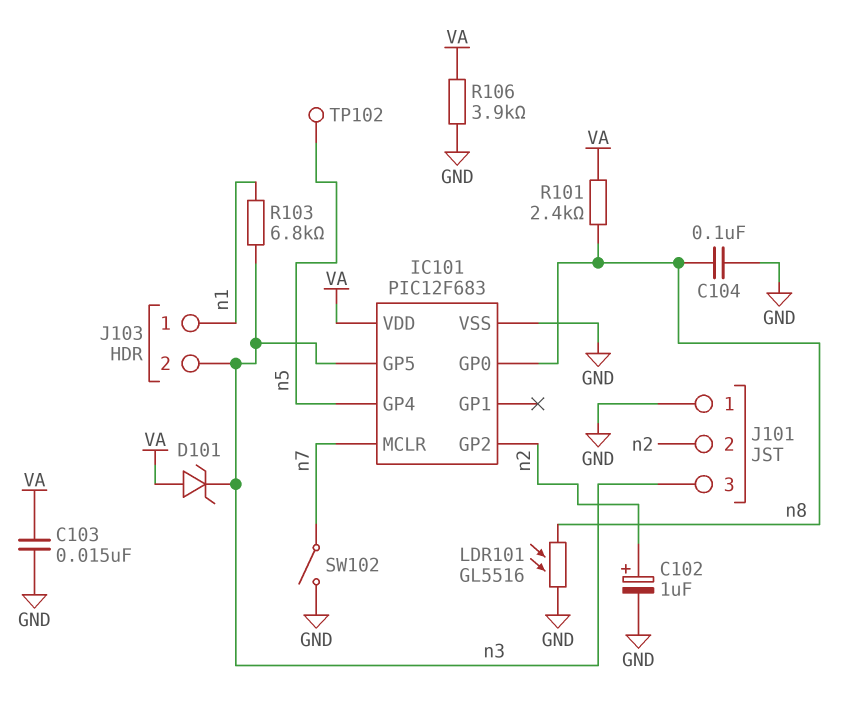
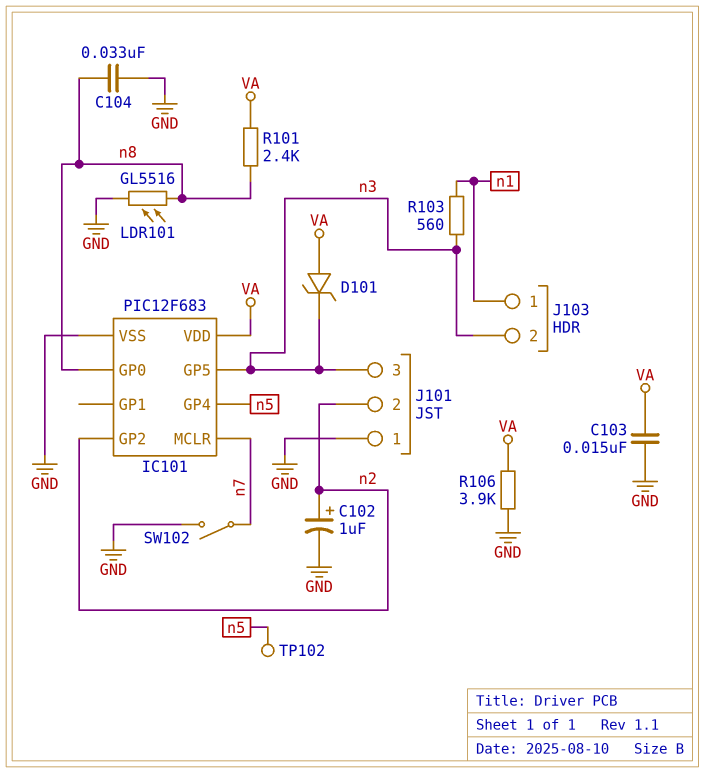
C104: 100nF (GND, n8) -> 33nF (GND, n8)
R103: 6.8k (n1, n3) -> 560 (n1, n3)

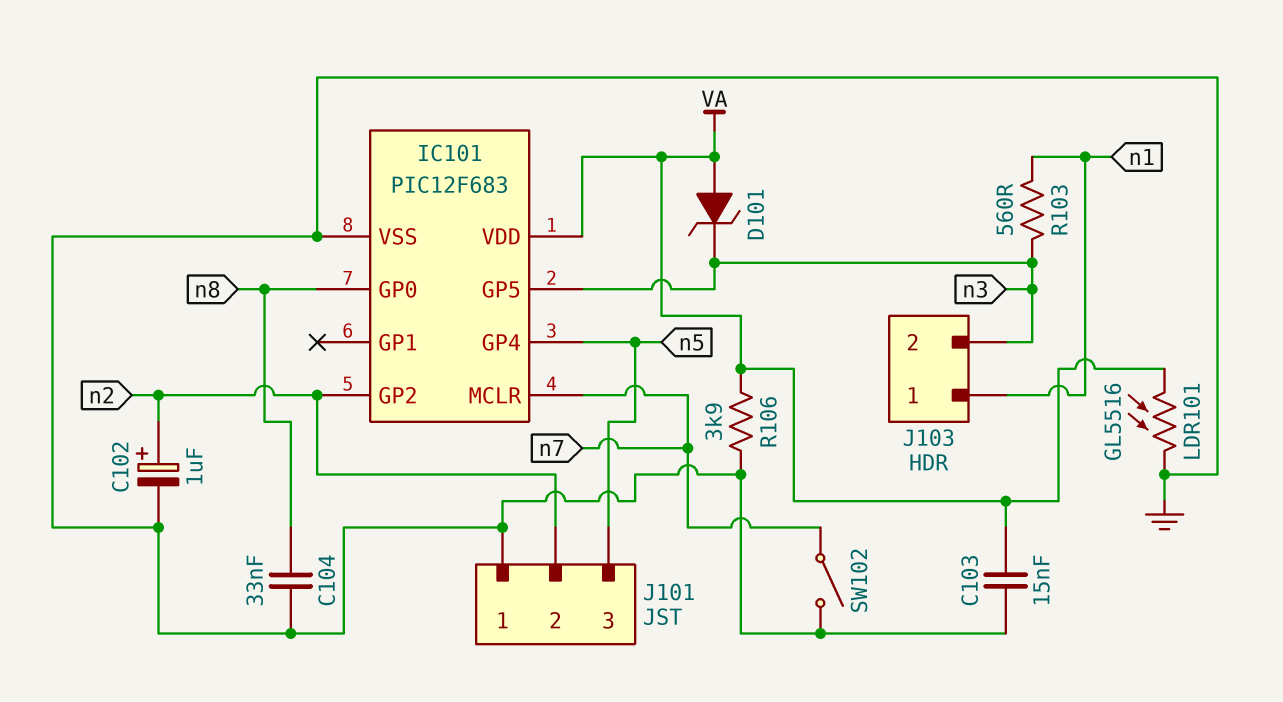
J101 pin 3: n3 -> n5
LDR101: GL5516 (GND, n8) -> GL5516 (GND, VA)
R101: 2.4k (VA, n8) -> none
TP102: test point (n5) -> none

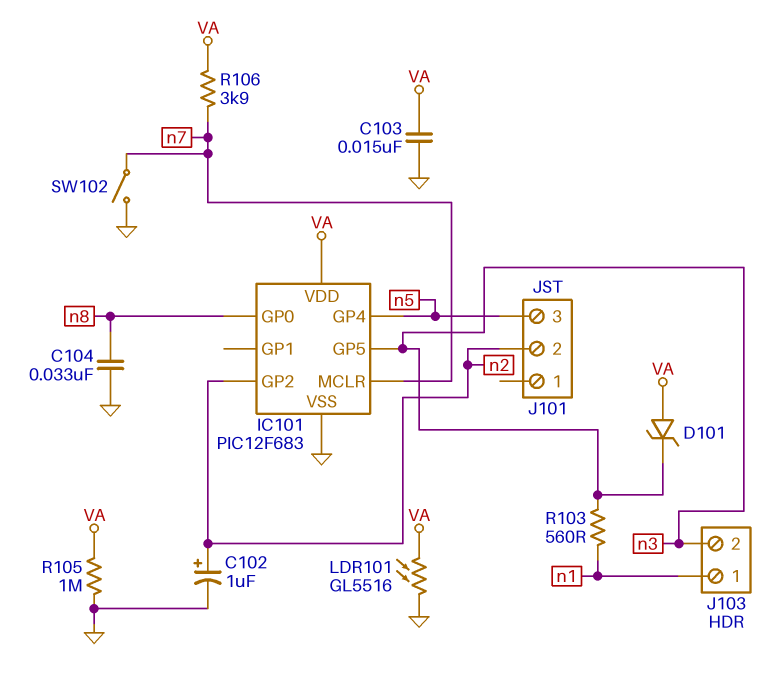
J101 pin 1: GND -> none
R105: none -> 1M (GND, VA)
R106: 3.9k (GND, VA) -> 3.9k (VA, n7)

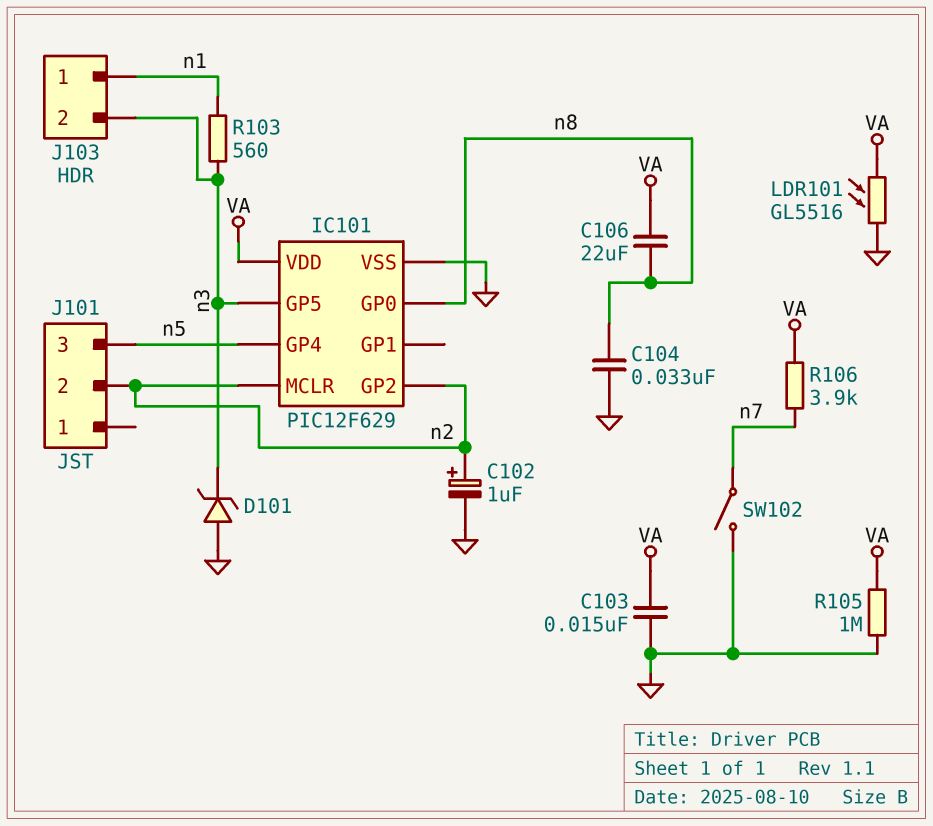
C106: none -> 22uF (VA, n8)
D101: zener (A VA, K n3) -> zener (A GND, K n3)
IC101: PIC12F683 -> PIC12F629
IC101 pin MCLR: n7 -> n2

